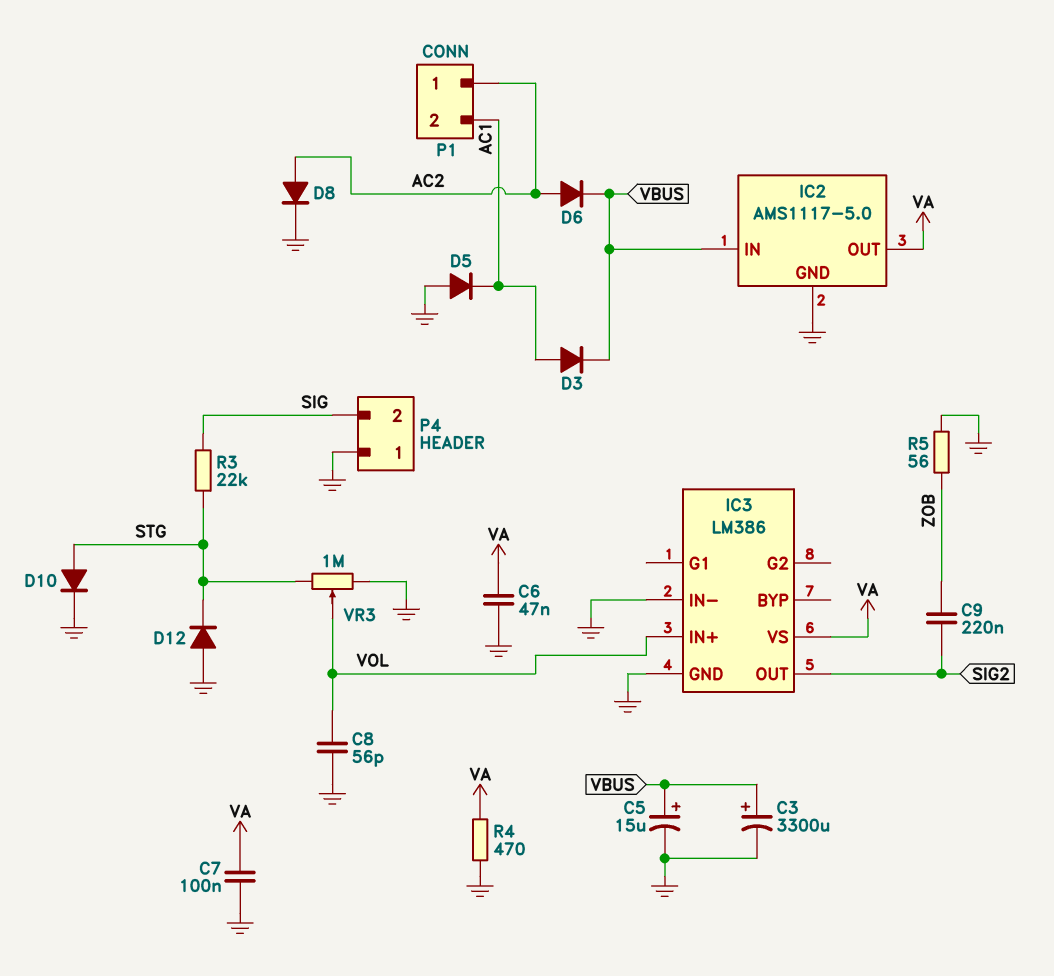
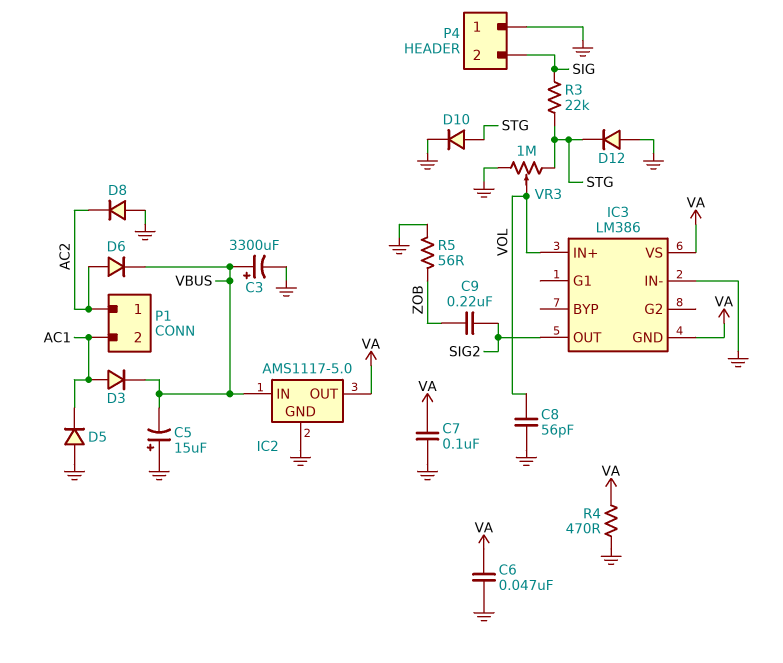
C5: 15uF (plus VBUS, minus GND) -> 15uF (plus GND, minus VBUS)
D8: diode (A AC2, K GND) -> diode (A GND, K AC2)
IC3 pin GND: GND -> VA

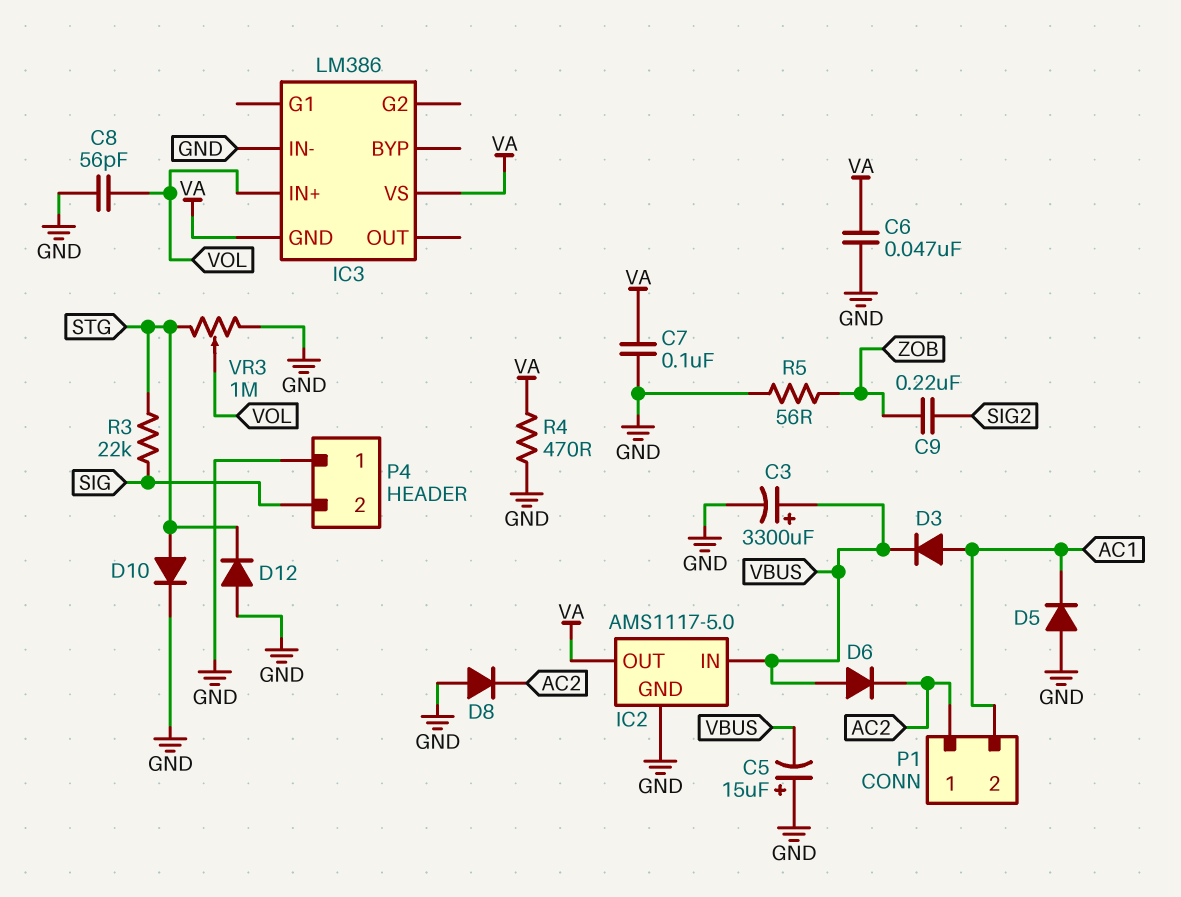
D6: diode (A AC2, K VBUS) -> diode (A VBUS, K AC2)
IC3 pin OUT: SIG2 -> none

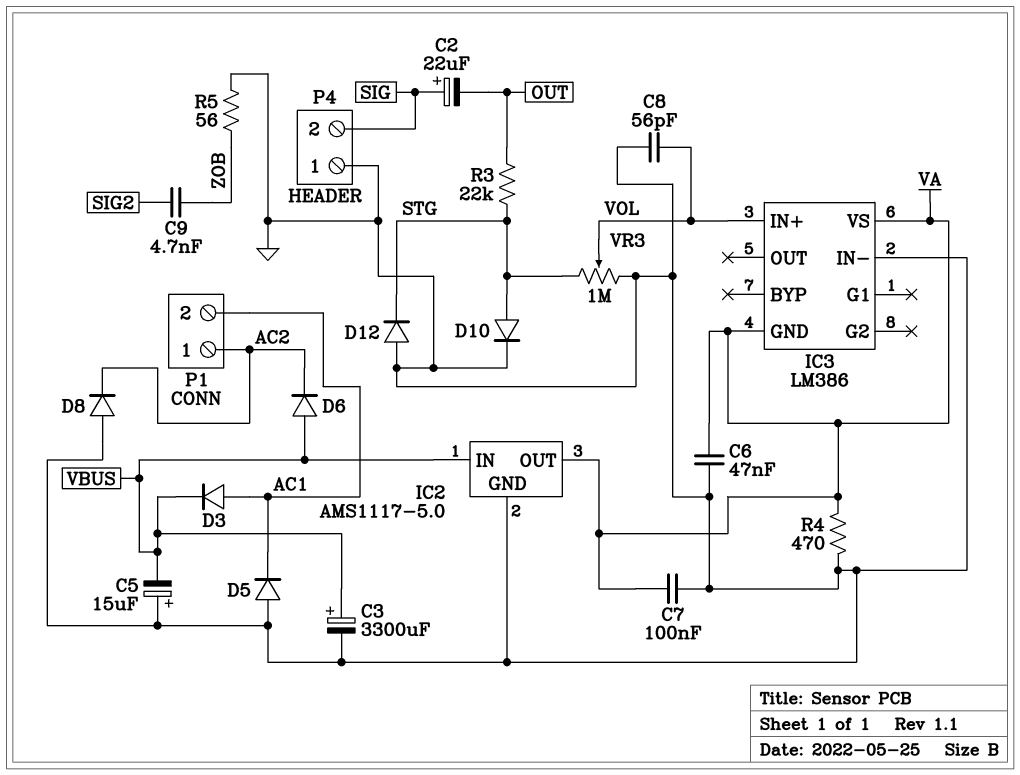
C2: none -> 22uF (plus SIG, minus OUT)
C9: 220nF (SIG2, ZOB) -> 4.7nF (SIG2, ZOB)
R3: 22k (SIG, STG) -> 22k (OUT, STG)

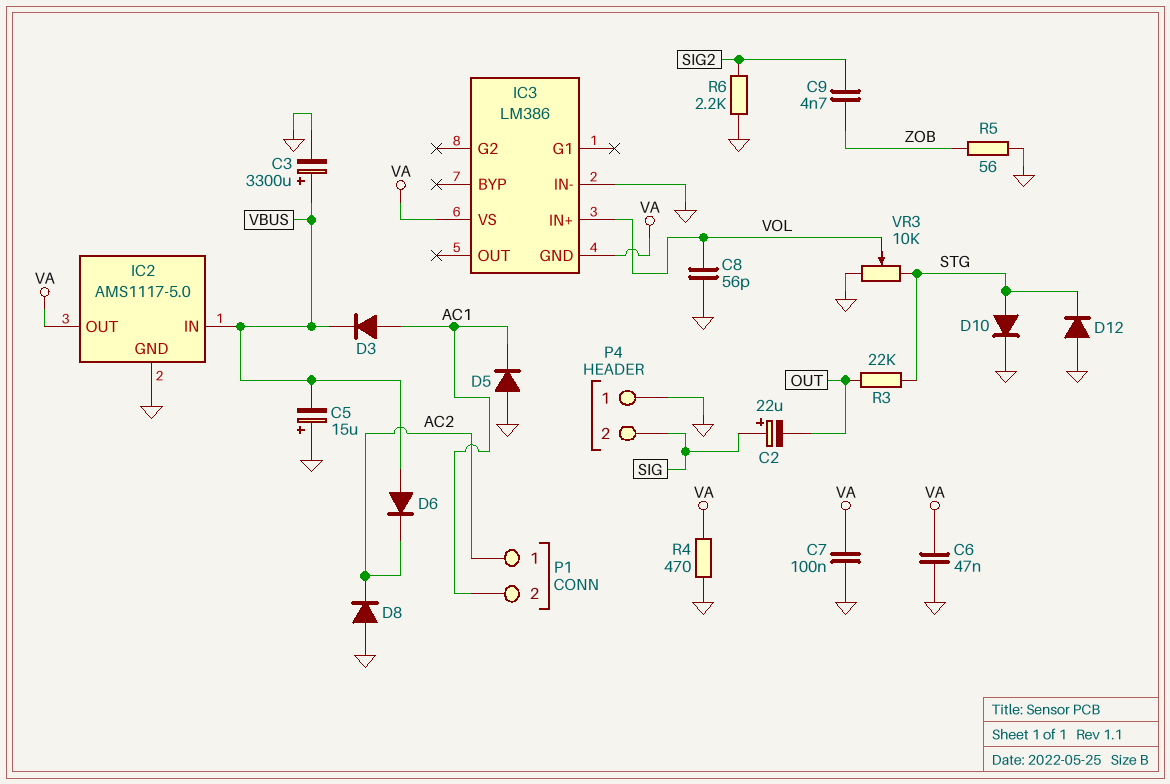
R6: none -> 2.2k (GND, SIG2)
VR3: 1M (GND, STG, wiper VOL) -> 10k (GND, STG, wiper VOL)

